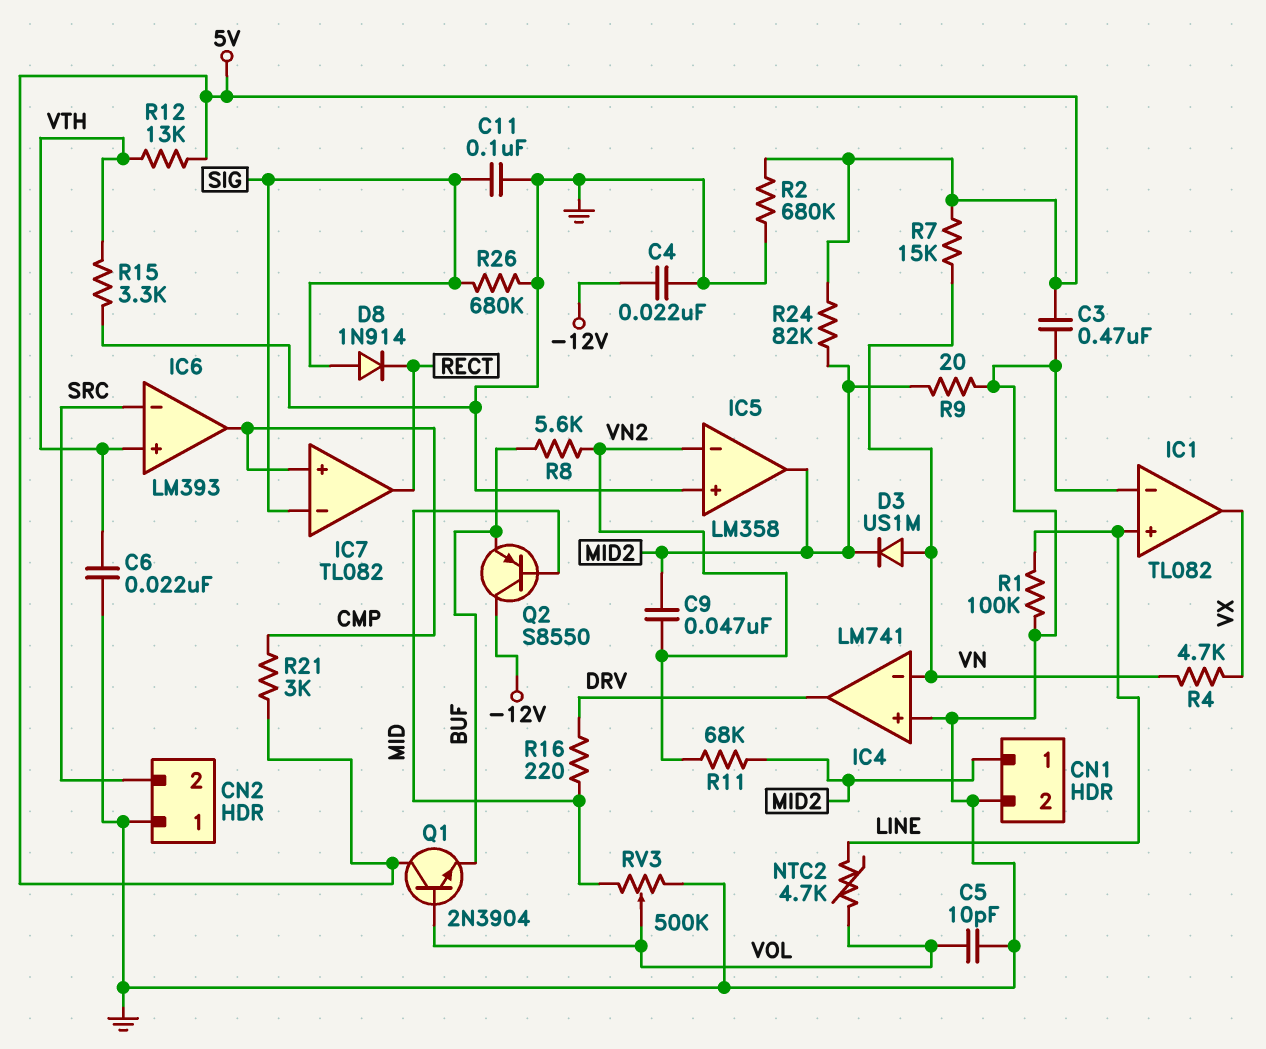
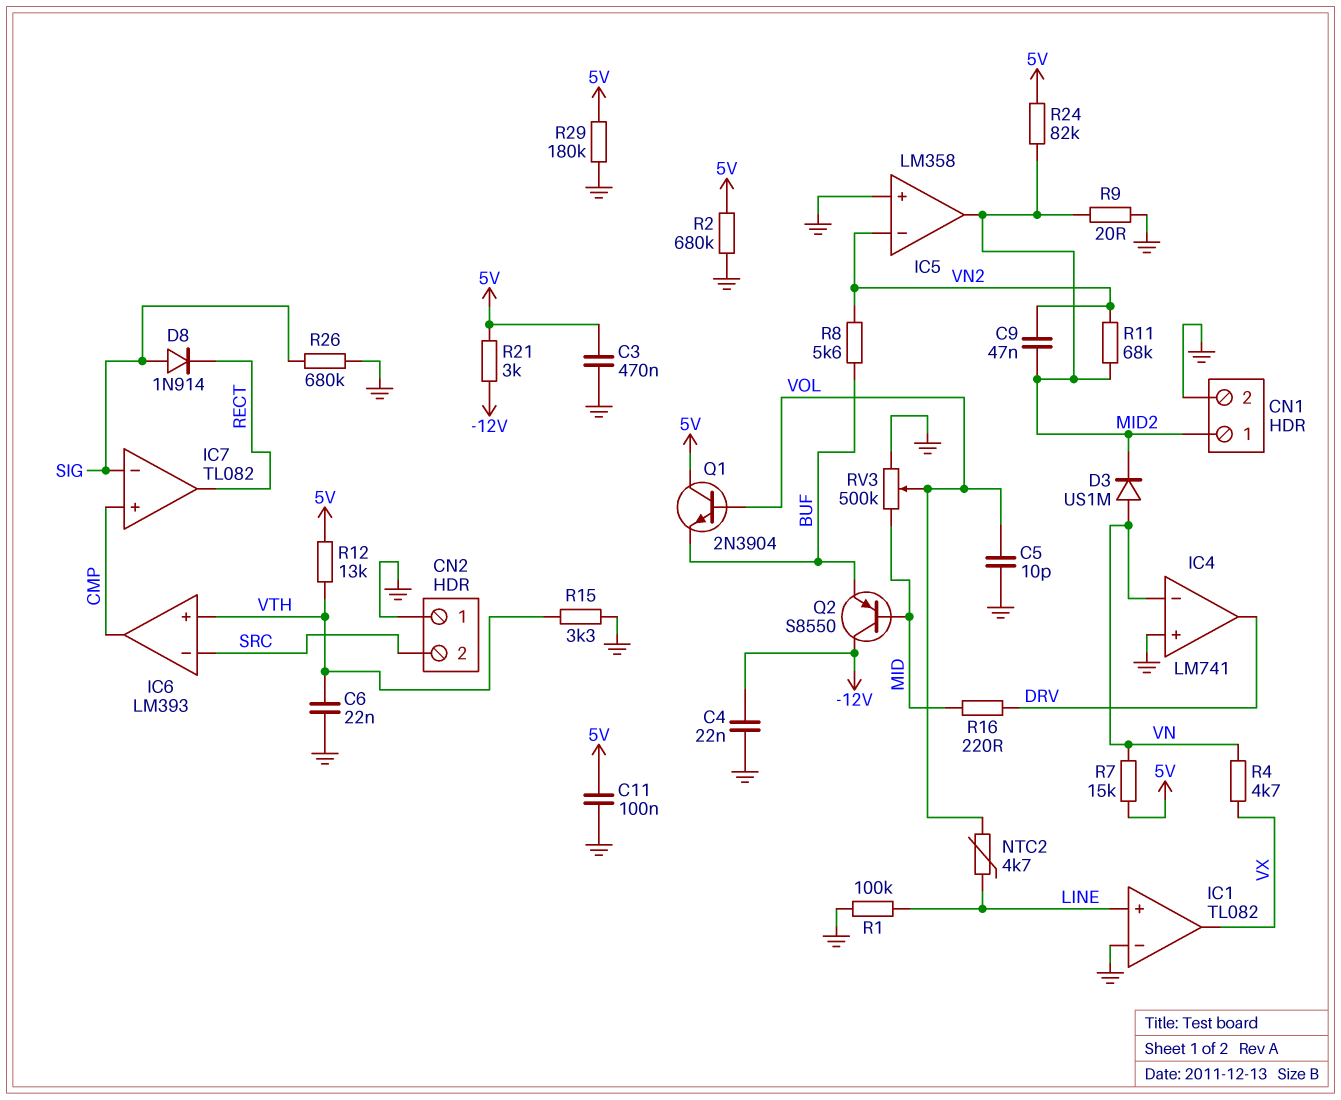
C11: 100nF (GND, SIG) -> 100nF (5V, GND)
R21: 3k (5V, CMP) -> 3k (-12V, 5V)
R29: none -> 180k (5V, GND)

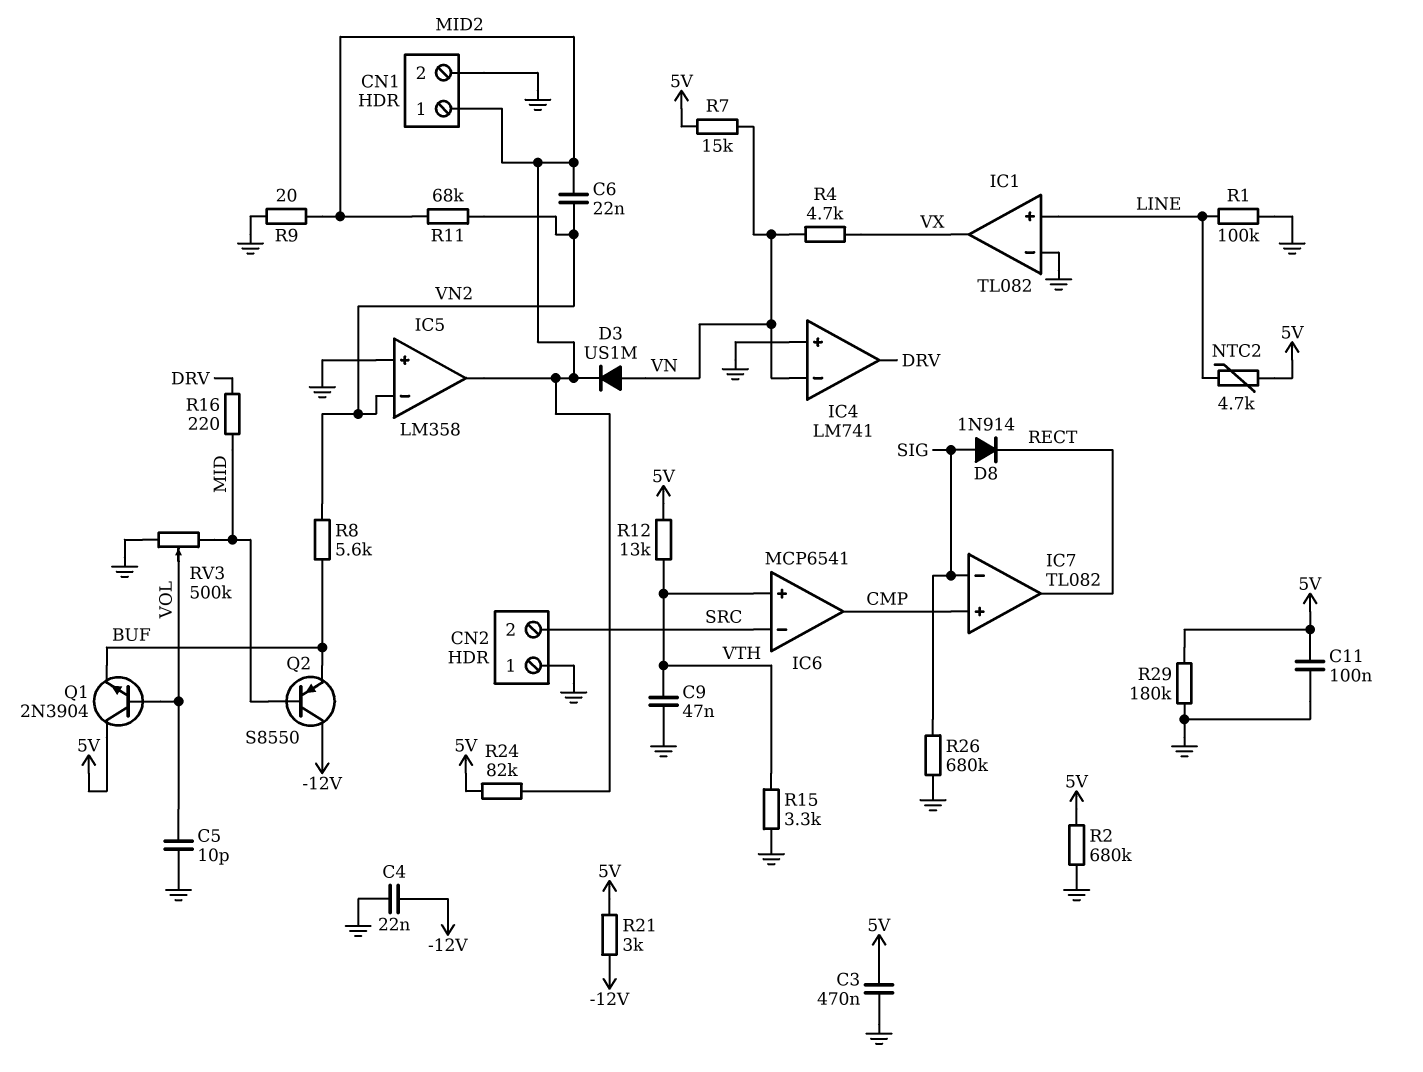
C6: 22nF (GND, VTH) -> 22nF (MID2, VN2)
C9: 47nF (MID2, VN2) -> 47nF (GND, VTH)
IC6: LM393 -> MCP6541
NTC2: 4.7k (LINE, VOL) -> 4.7k (5V, LINE)

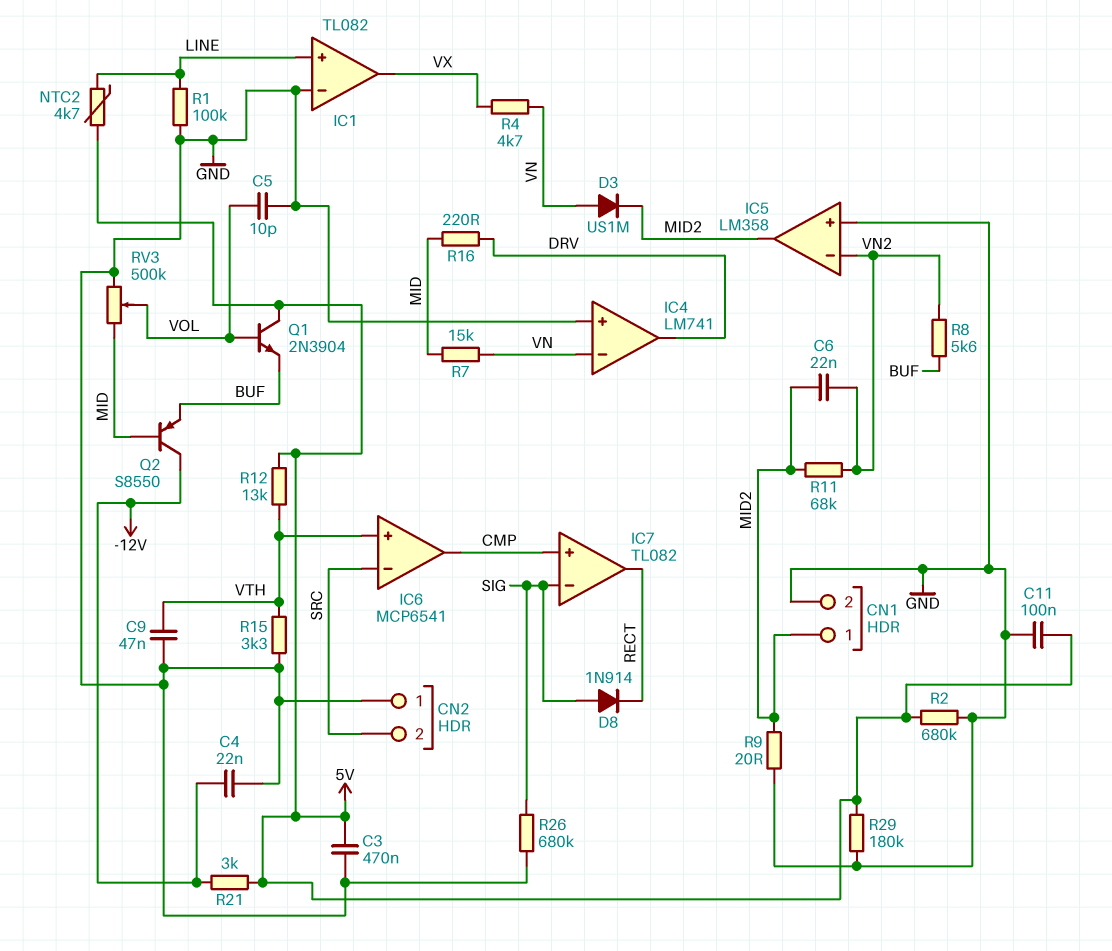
R7: 15k (5V, VN) -> 15k (MID, VN)
R24: 82k (5V, MID2) -> none

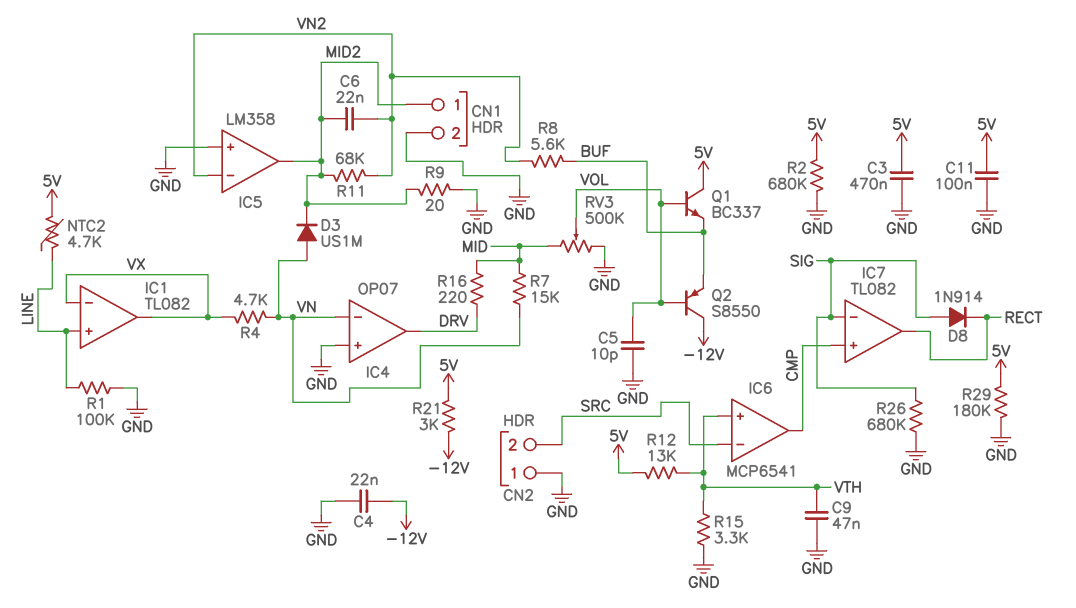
IC1 pin in-: GND -> VX
IC4: LM741 -> OP07
Q1: NPN 2N3904 (B VOL, C 5V, E BUF) -> NPN BC337 (B VOL, C 5V, E BUF)
Q2: PNP S8550 (B MID, C -12V, E BUF) -> PNP S8550 (B VOL, C -12V, E BUF)

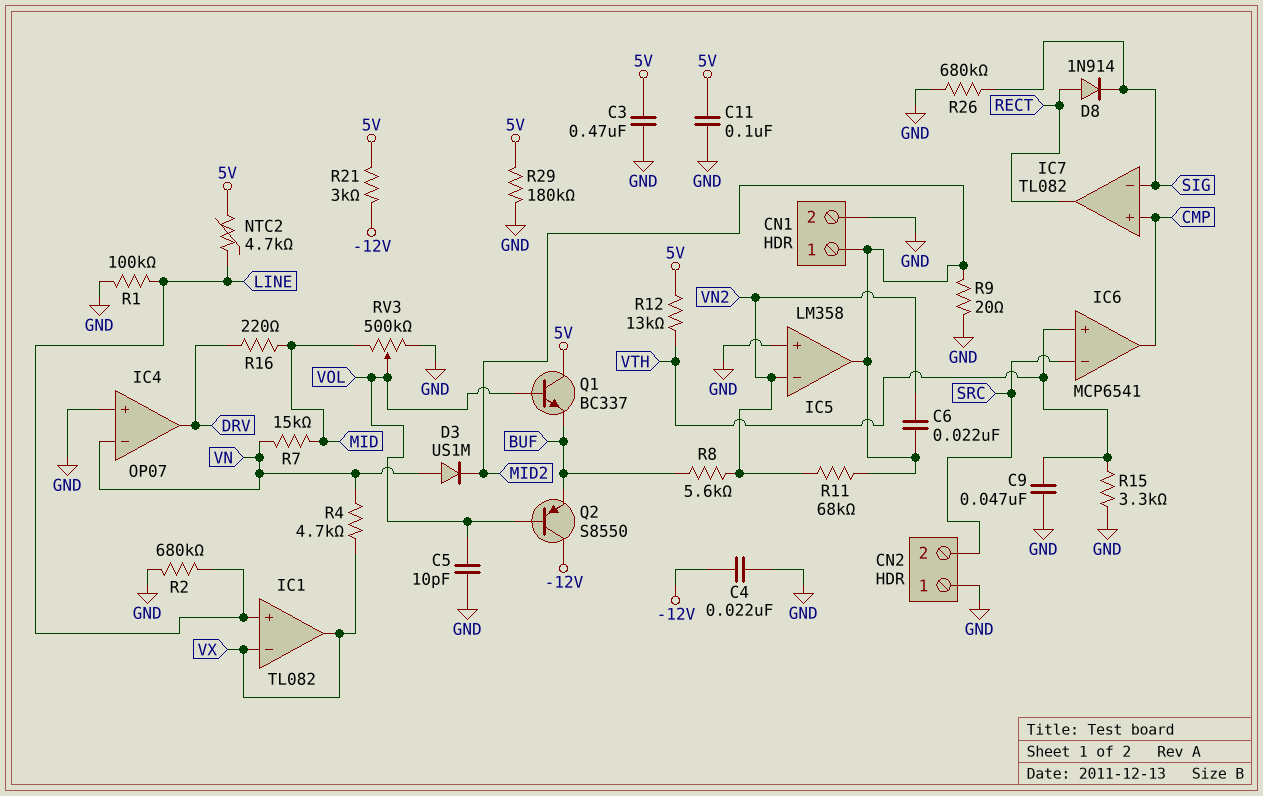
D8: diode 1N914 (A SIG, K RECT) -> diode 1N914 (A RECT, K SIG)
R2: 680k (5V, GND) -> 680k (GND, LINE)

